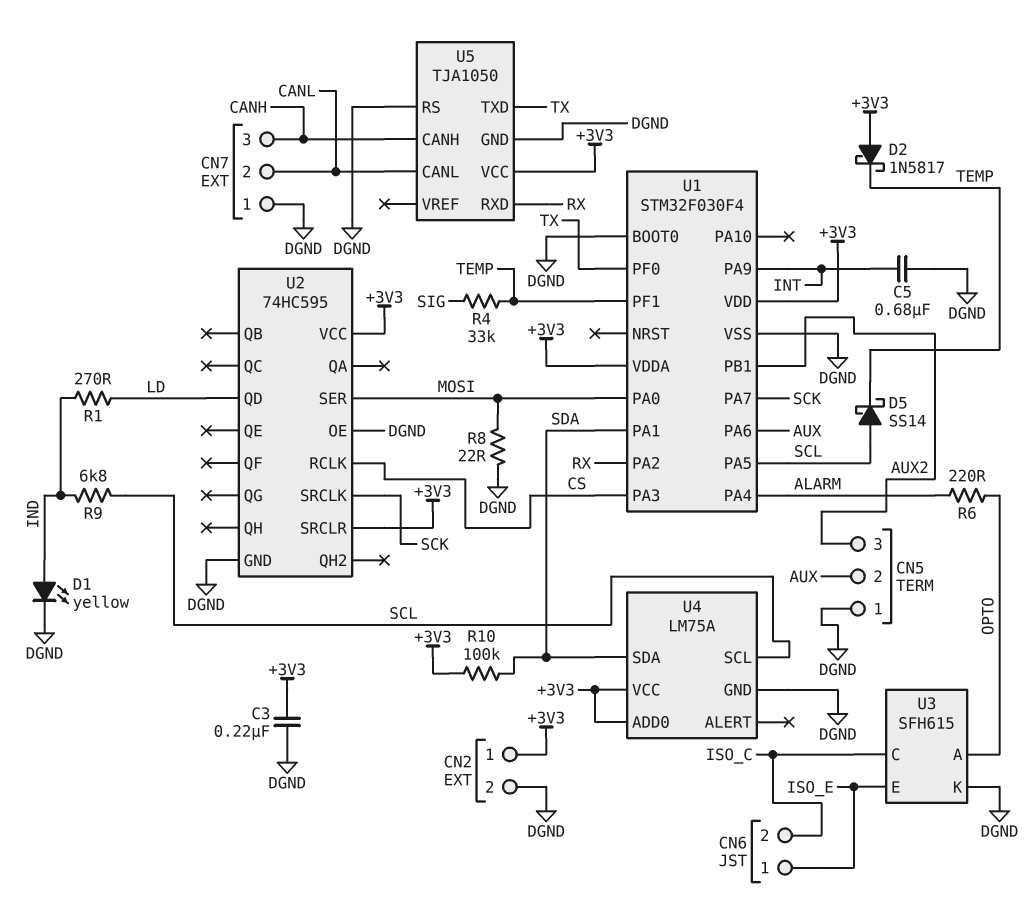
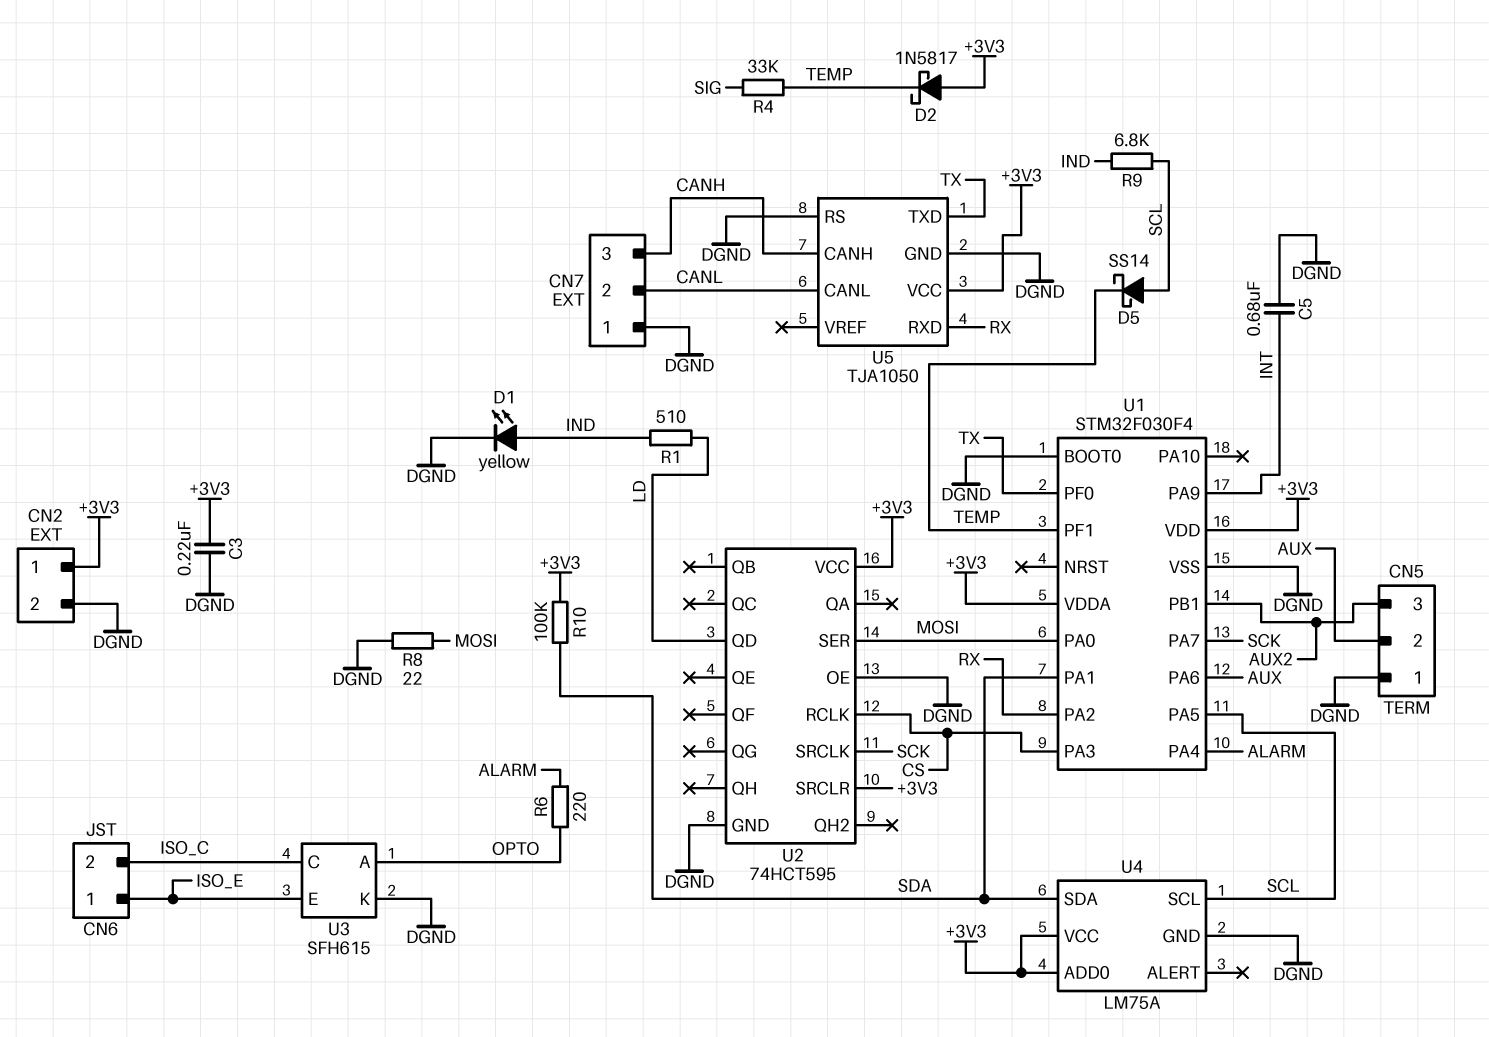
R1: 270 (IND, LD) -> 510 (IND, LD)
U2: 74HC595 -> 74HCT595

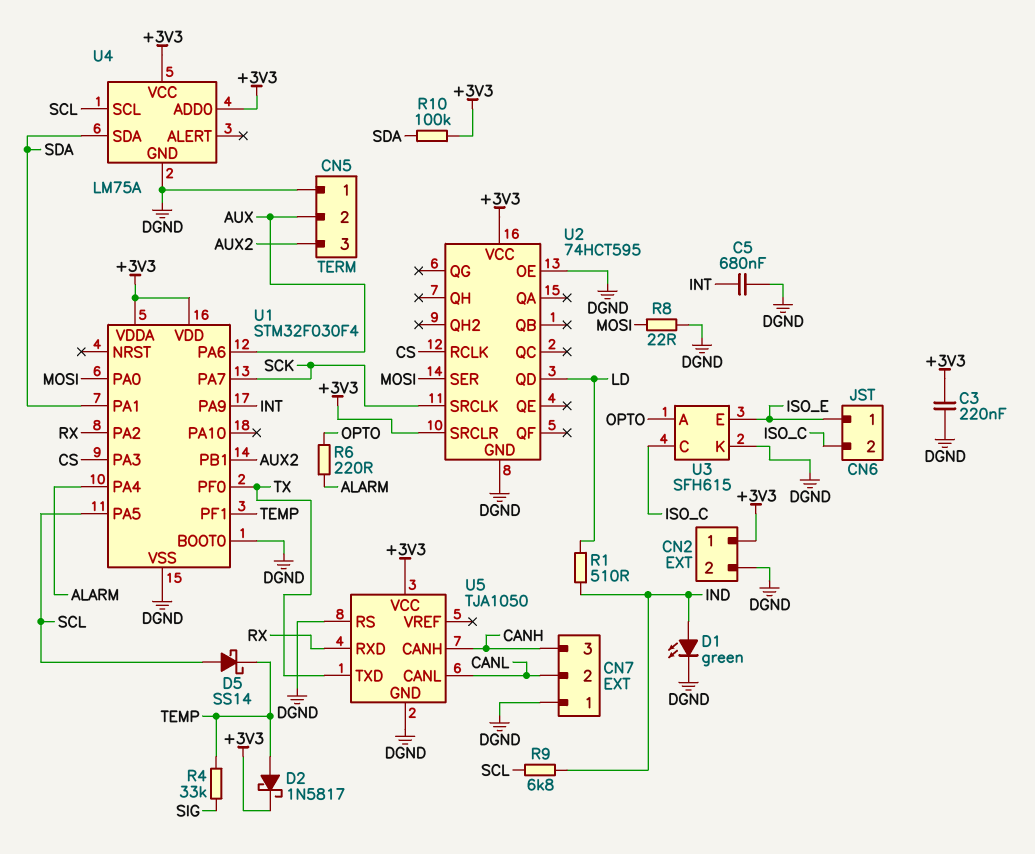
D1: LED yellow (A IND, K DGND) -> LED green (A IND, K DGND)
D2: schottky 1N5817 (A +3V3, K TEMP) -> schottky 1N5817 (A TEMP, K +3V3)

